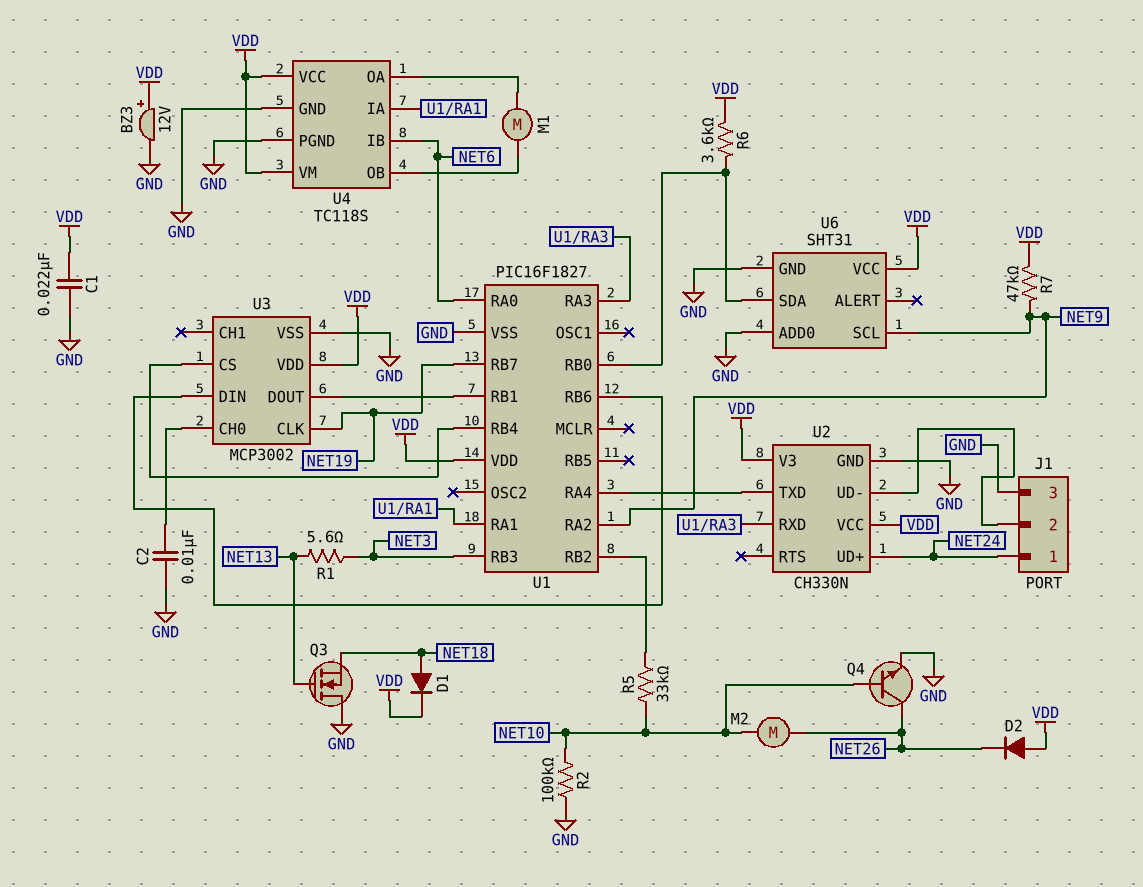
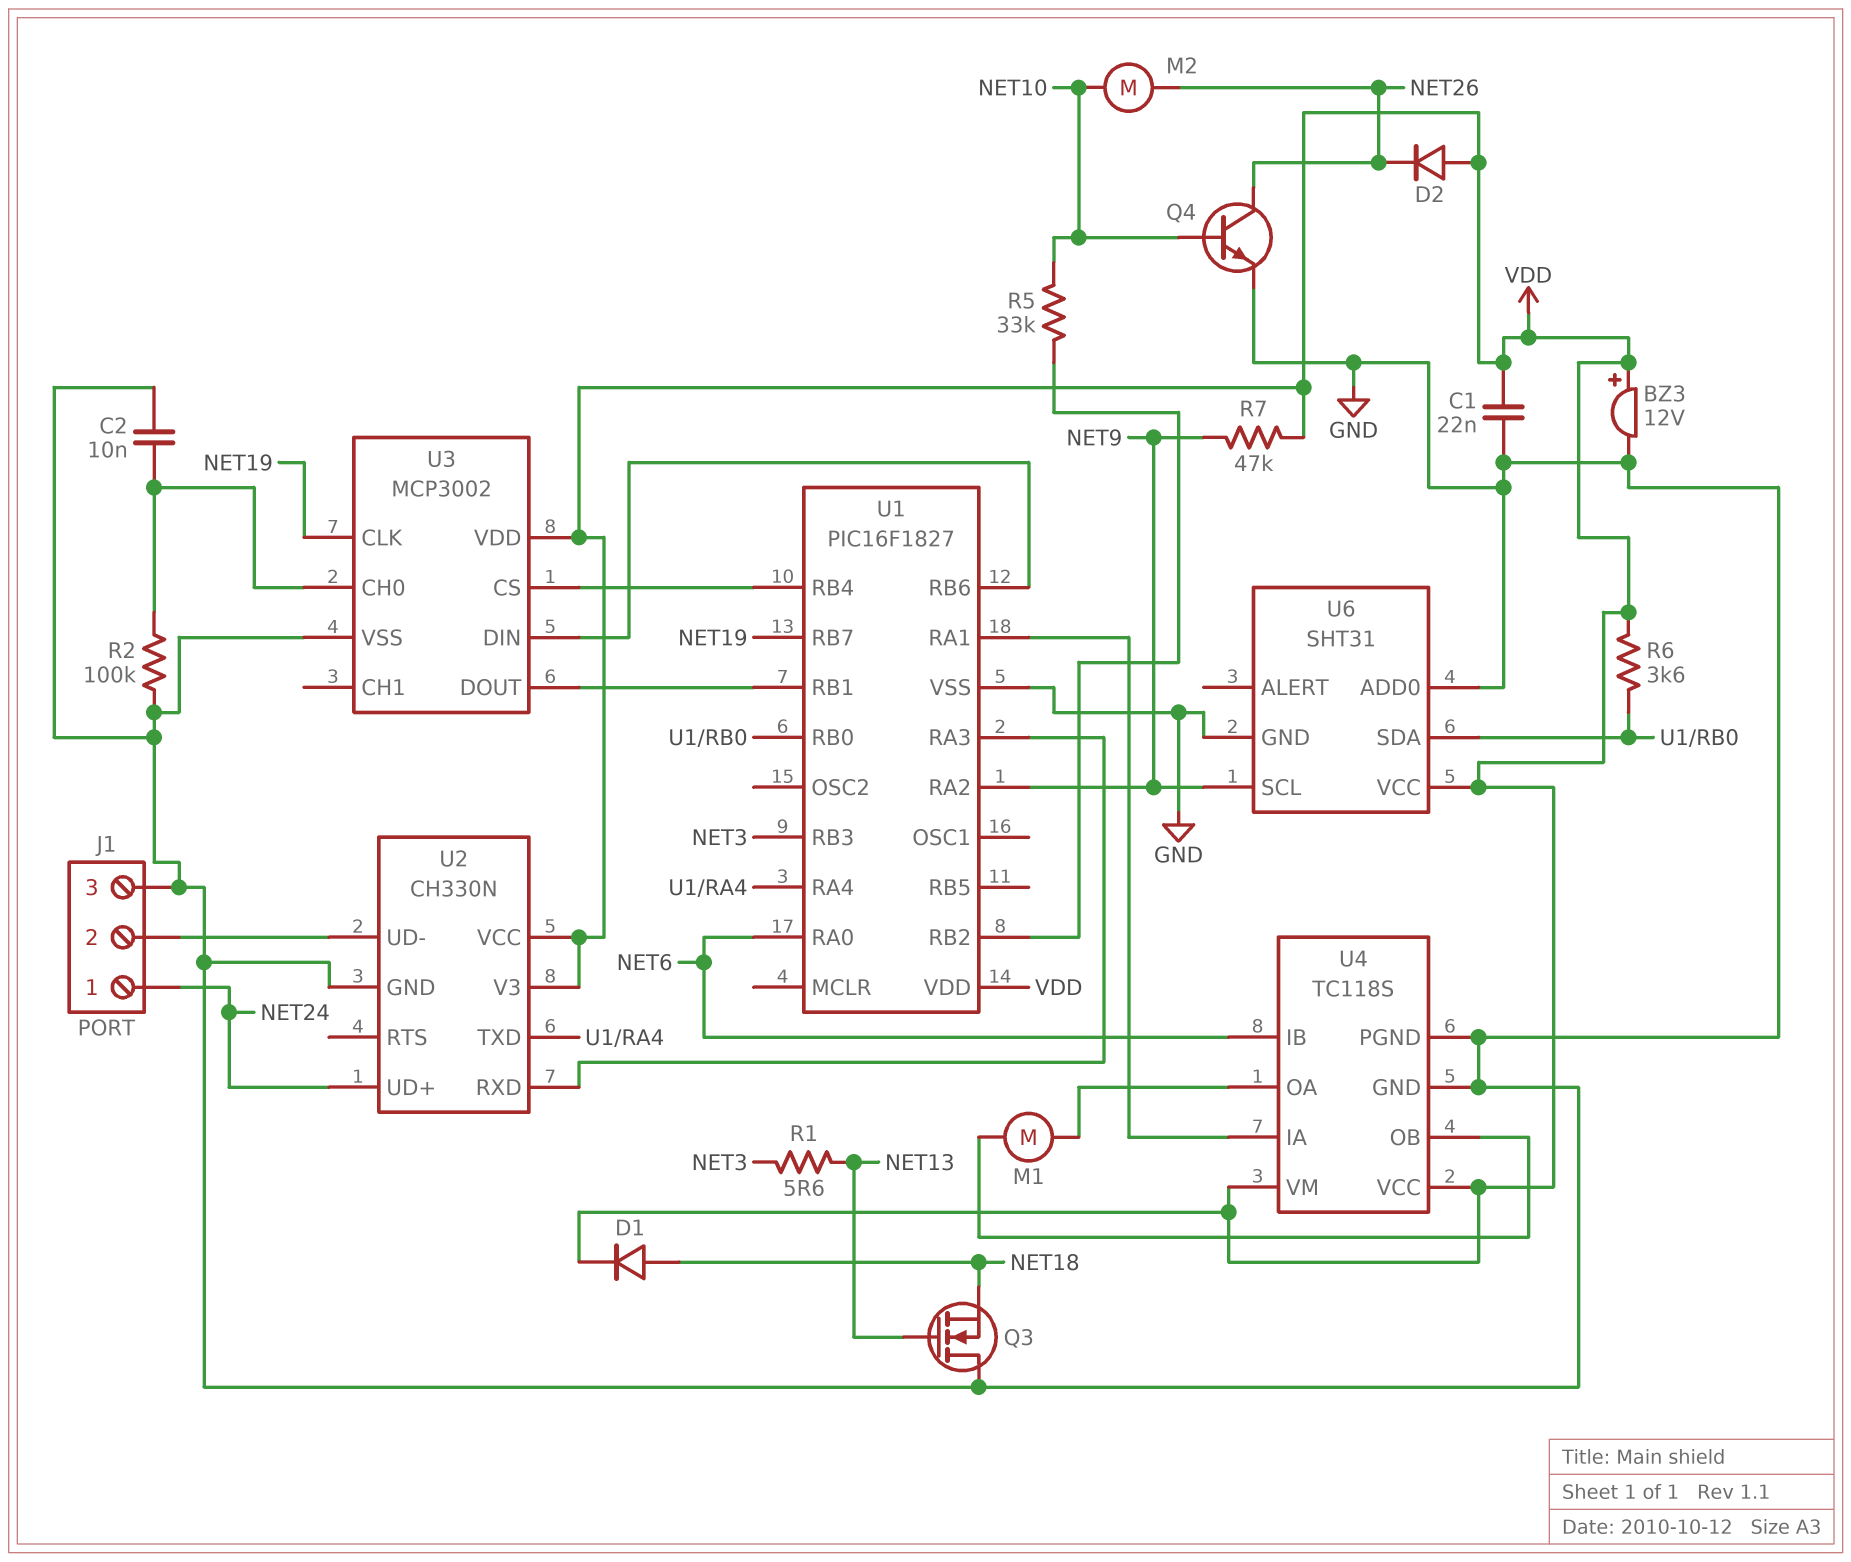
R2: 100k (GND, NET10) -> 100k (GND, U3/CH0)

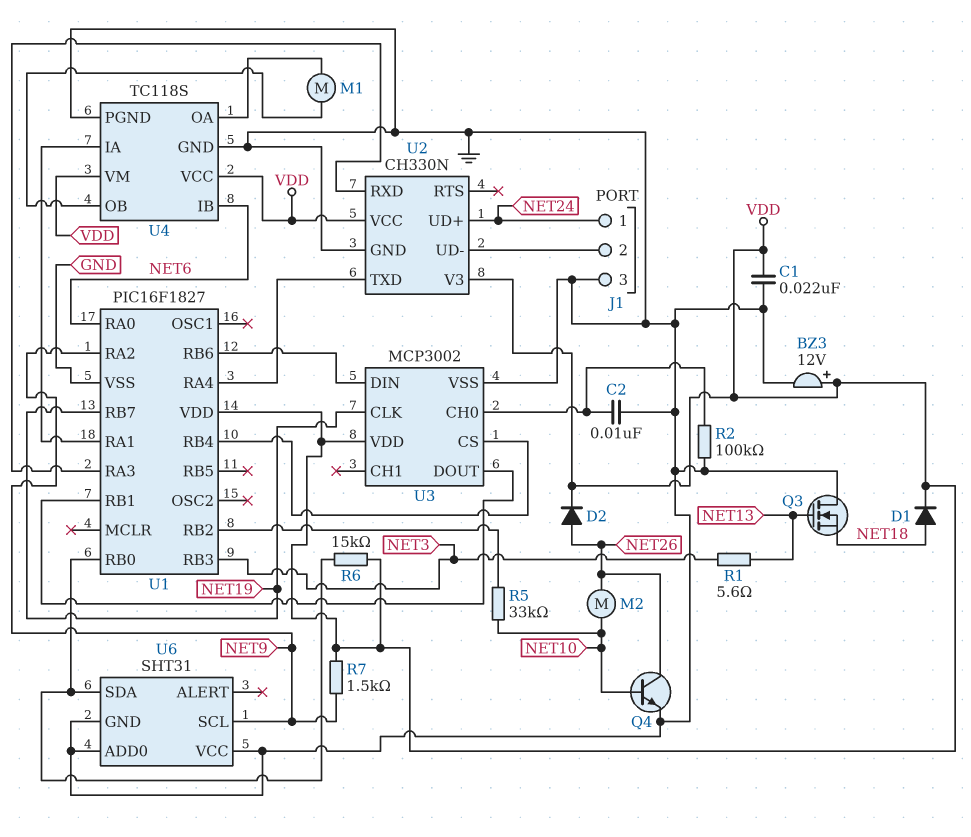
D2: diode (A VDD, K NET26) -> diode (A NET26, K VDD)
R6: 3.6k (U1/RB0, VDD) -> 15k (U1/RB0, VDD)
R7: 47k (NET9, VDD) -> 1.5k (NET9, VDD)
U6 pin VCC: VDD -> GND

